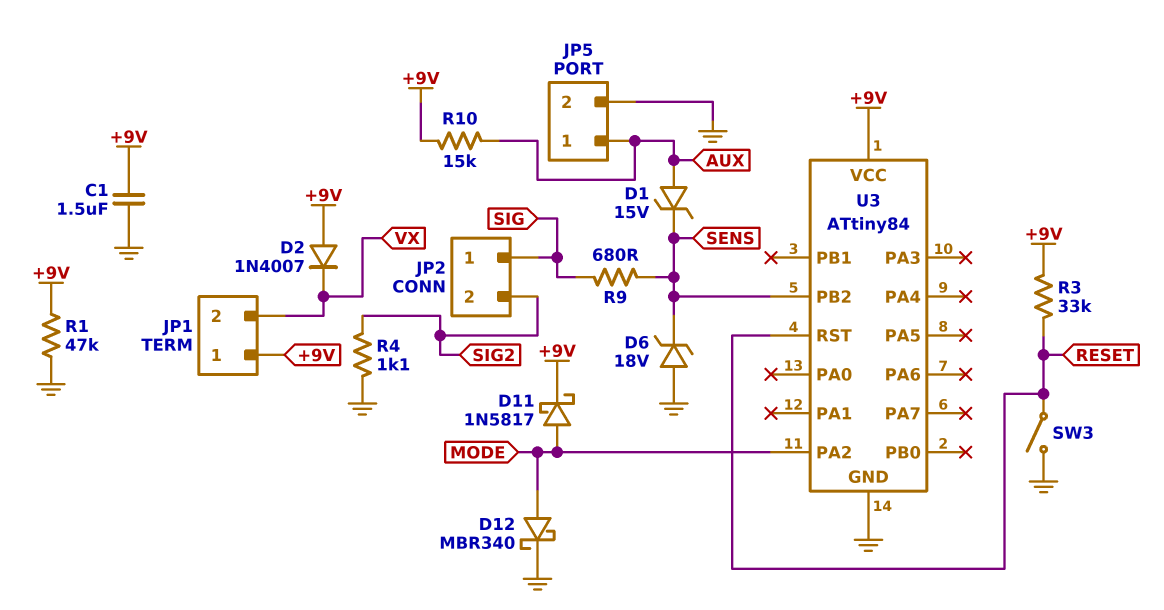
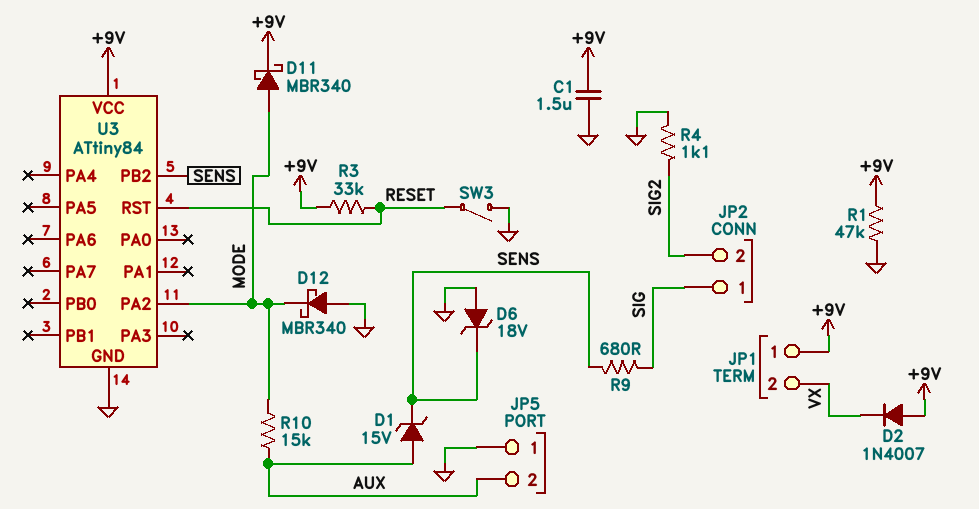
D11: schottky 1N5817 (A MODE, K +9V) -> schottky MBR340 (A MODE, K +9V)
D12: schottky MBR340 (A MODE, K GND) -> schottky MBR340 (A GND, K MODE)
JP5 pin 1: AUX -> GND
JP5 pin 2: GND -> AUX
R10: 15k (+9V, AUX) -> 15k (AUX, MODE)

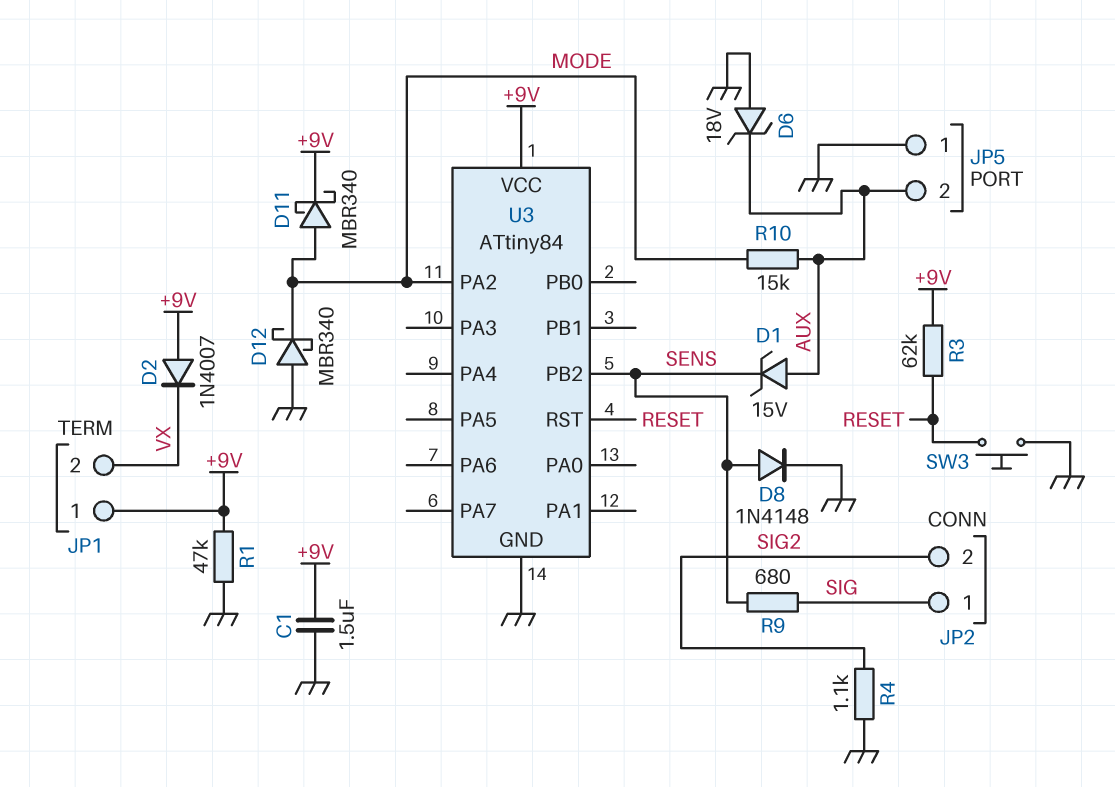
D6: zener 18V (A GND, K SENS) -> zener 18V (A GND, K AUX)
D8: none -> diode 1N4148 (A SENS, K GND)
R3: 33k (+9V, RESET) -> 62k (+9V, RESET)
SW3: switch (GND, RESET) -> button (GND, RESET)

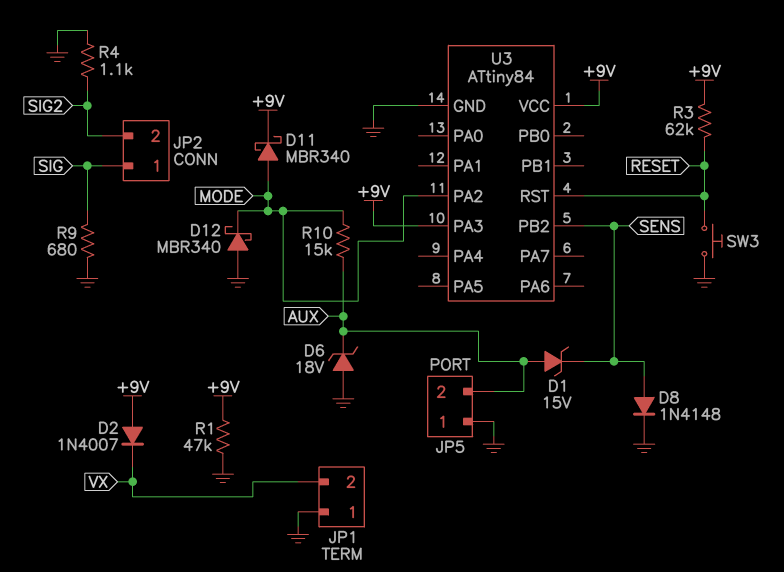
C1: 1.5uF (+9V, GND) -> none
JP1 pin 1: +9V -> GND
R9: 680 (SENS, SIG) -> 680 (GND, SIG)
U3 pin PA3: none -> +9V

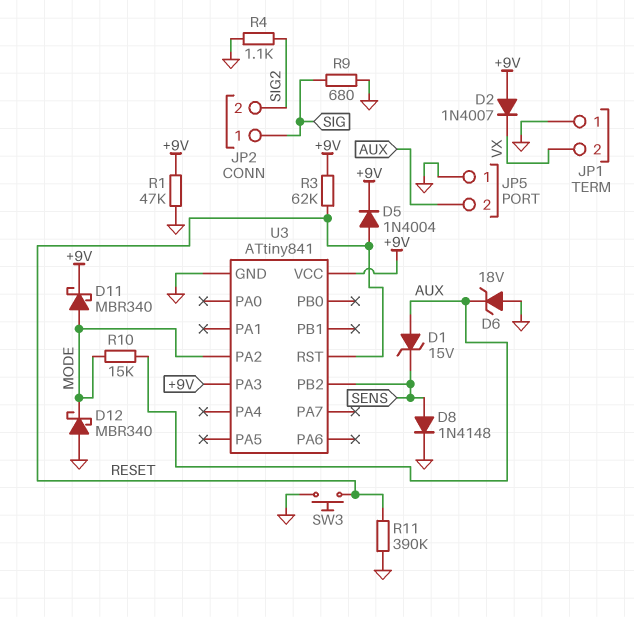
D5: none -> diode 1N4004 (A RESET, K +9V)
R11: none -> 390k (GND, RESET)
U3: ATtiny84 -> ATtiny841

